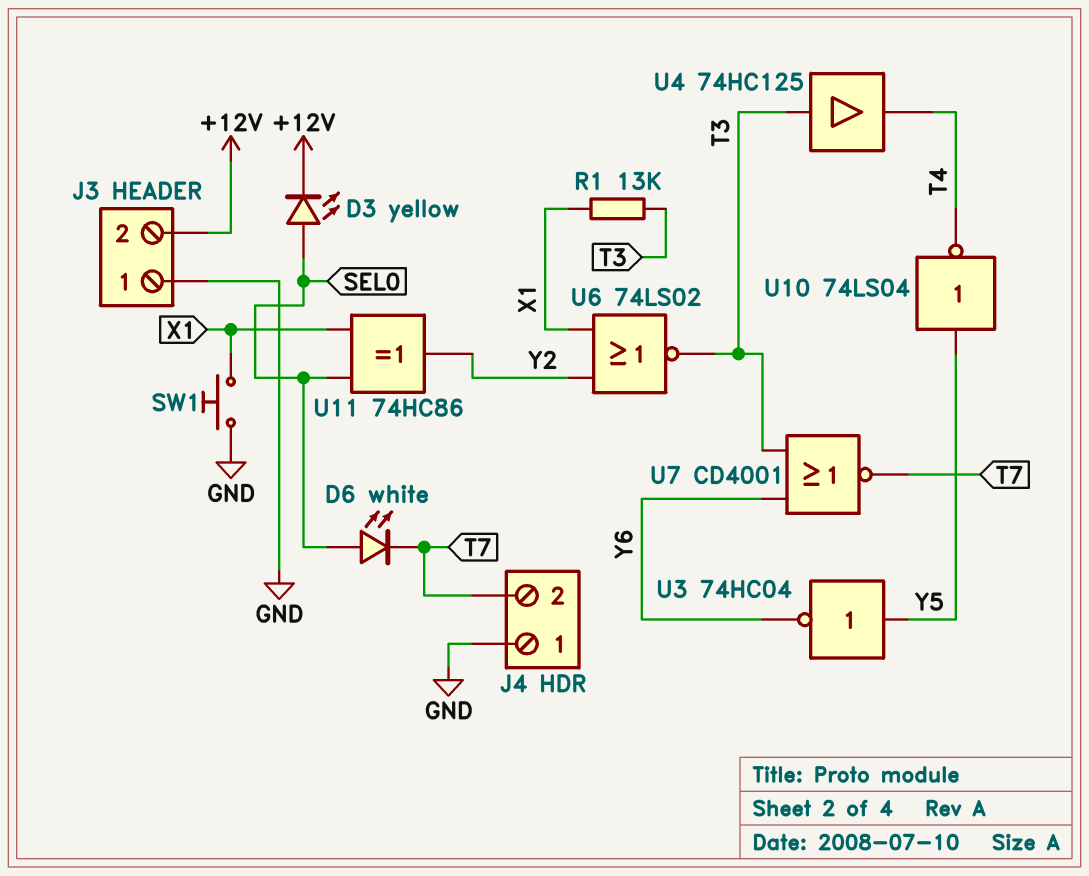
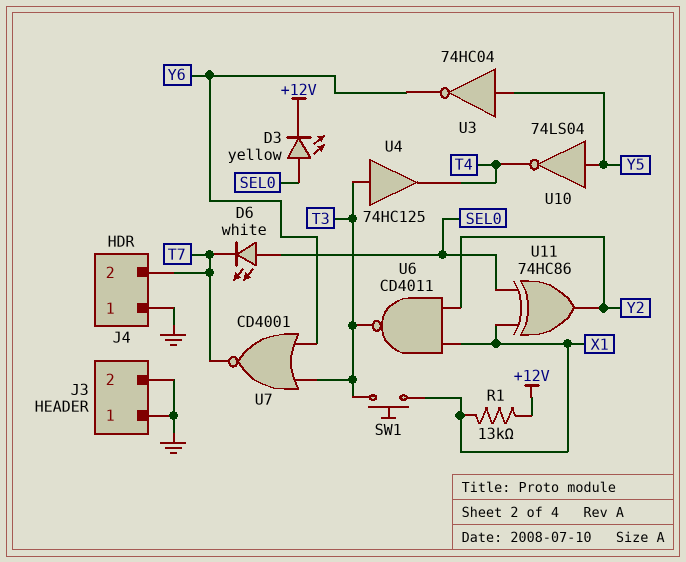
J3 pin 2: +12V -> GND
R1: 13k (T3, X1) -> 13k (+12V, X1)
SW1: button (GND, X1) -> button (T3, X1)
U6: NOR 74LS02 (in X1, in Y2, out T3) -> NAND CD4011 (in X1, in Y2, out T3)

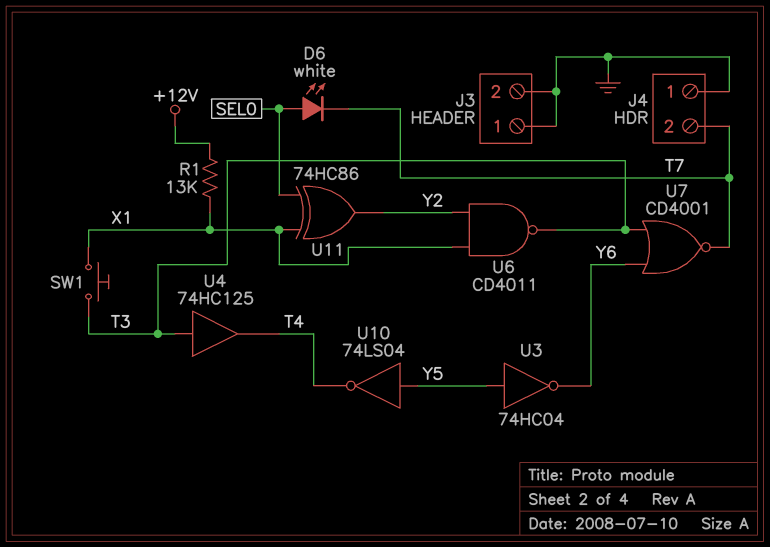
D3: LED yellow (A SEL0, K +12V) -> none

